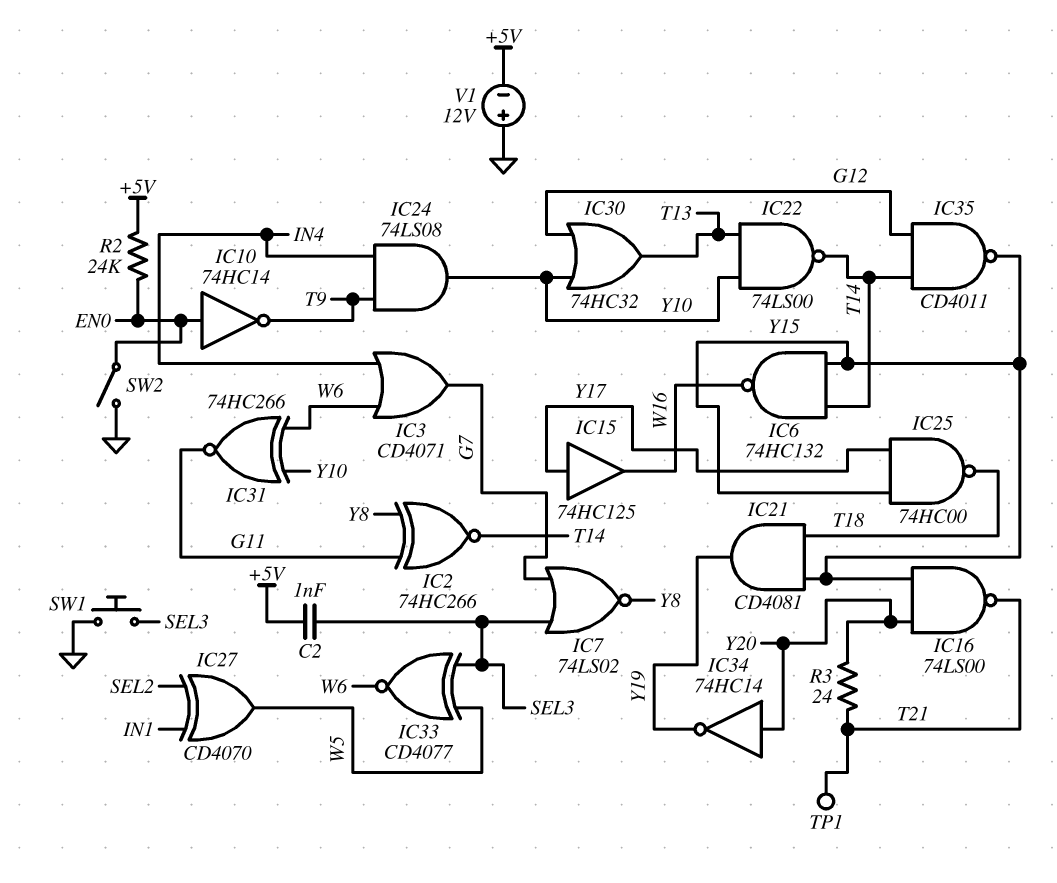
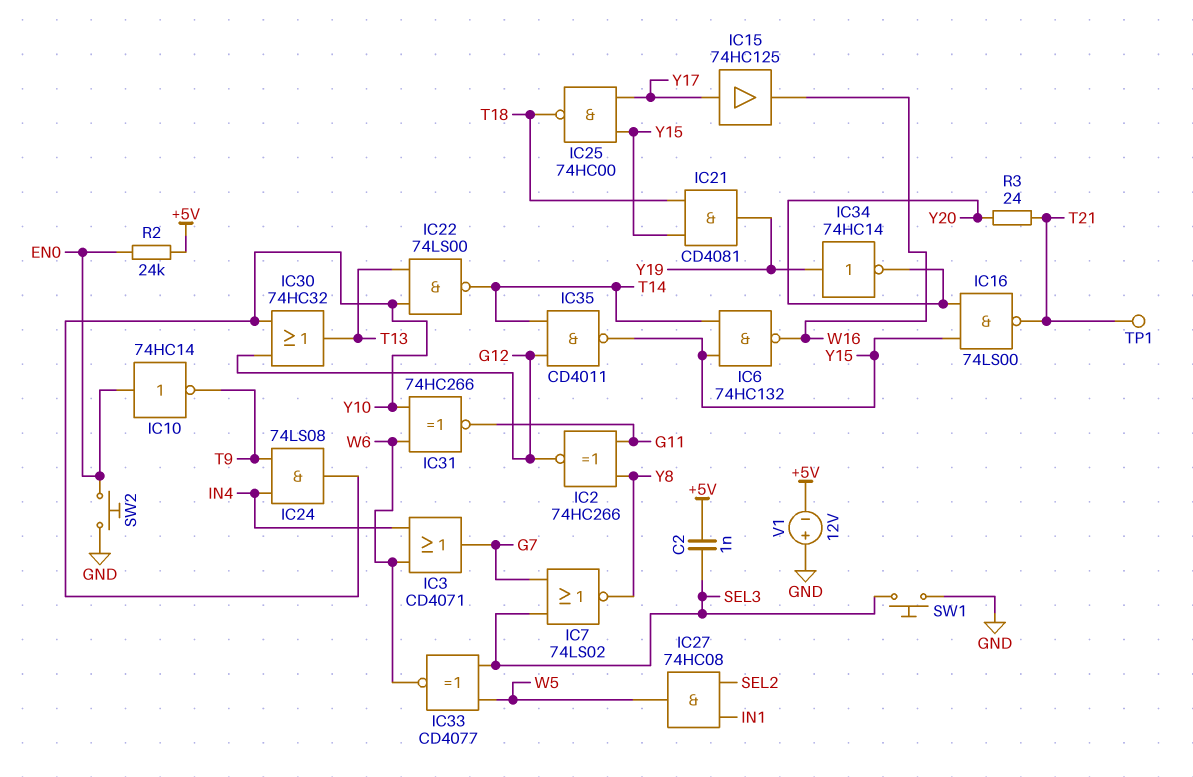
IC2: XNOR 74HC266 (in G11, in Y8, out T14) -> XNOR 74HC266 (in G11, in Y8, out G12)
IC27: XOR CD4070 (in IN1, in SEL2, out W5) -> AND 74HC08 (in IN1, in SEL2, out W5)
IC34: NOT 74HC14 (in Y20, out Y19) -> NOT 74HC14 (in Y19, out Y20)
SW2: switch (EN0, GND) -> button (EN0, GND)

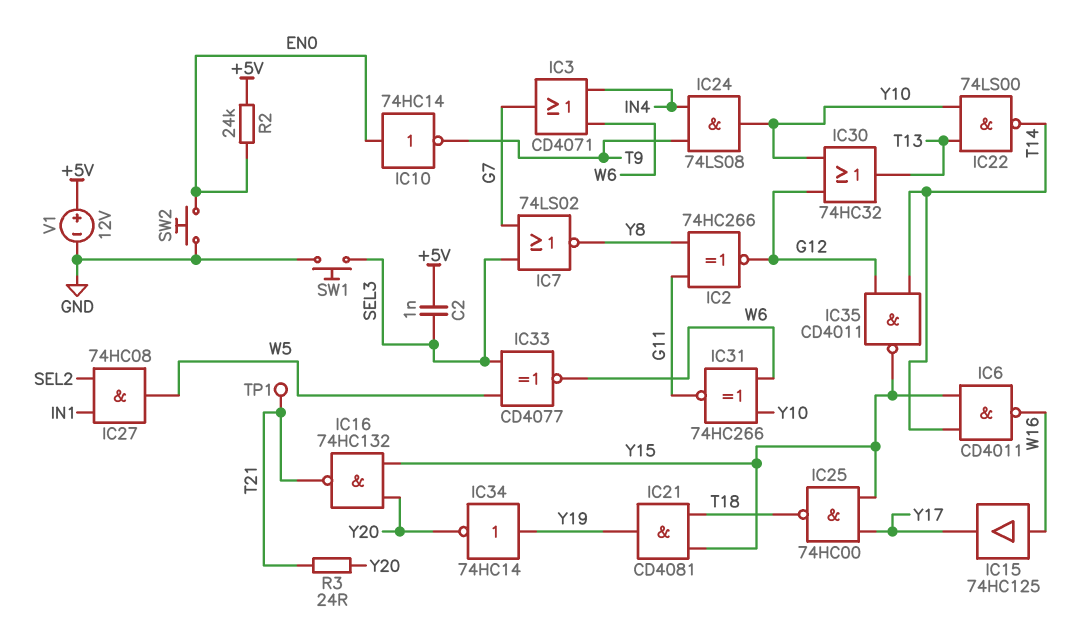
IC6: NAND 74HC132 (in T14, in Y15, out W16) -> NAND CD4011 (in T14, in Y15, out W16)
IC15: buffer 74HC125 (in Y17, out W16) -> buffer 74HC125 (in W16, out Y17)
IC16: NAND 74LS00 (in Y15, in Y20, out T21) -> NAND 74HC132 (in Y15, in Y20, out T21)
V1: 12V (plus GND, minus +5V) -> 12V (plus +5V, minus GND)

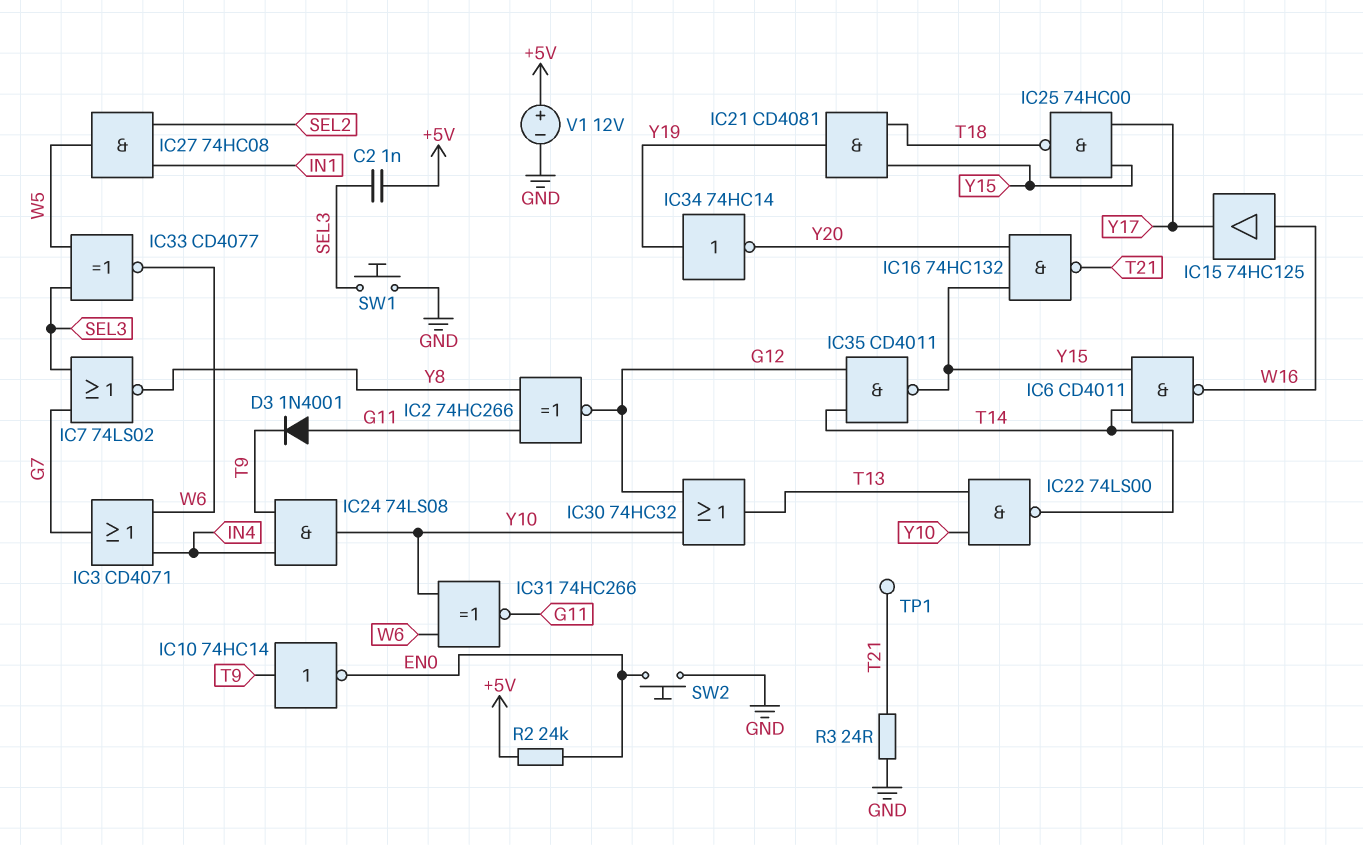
D3: none -> diode 1N4001 (A G11, K T9)
IC10: NOT 74HC14 (in EN0, out T9) -> NOT 74HC14 (in T9, out EN0)
R3: 24 (T21, Y20) -> 24 (GND, T21)

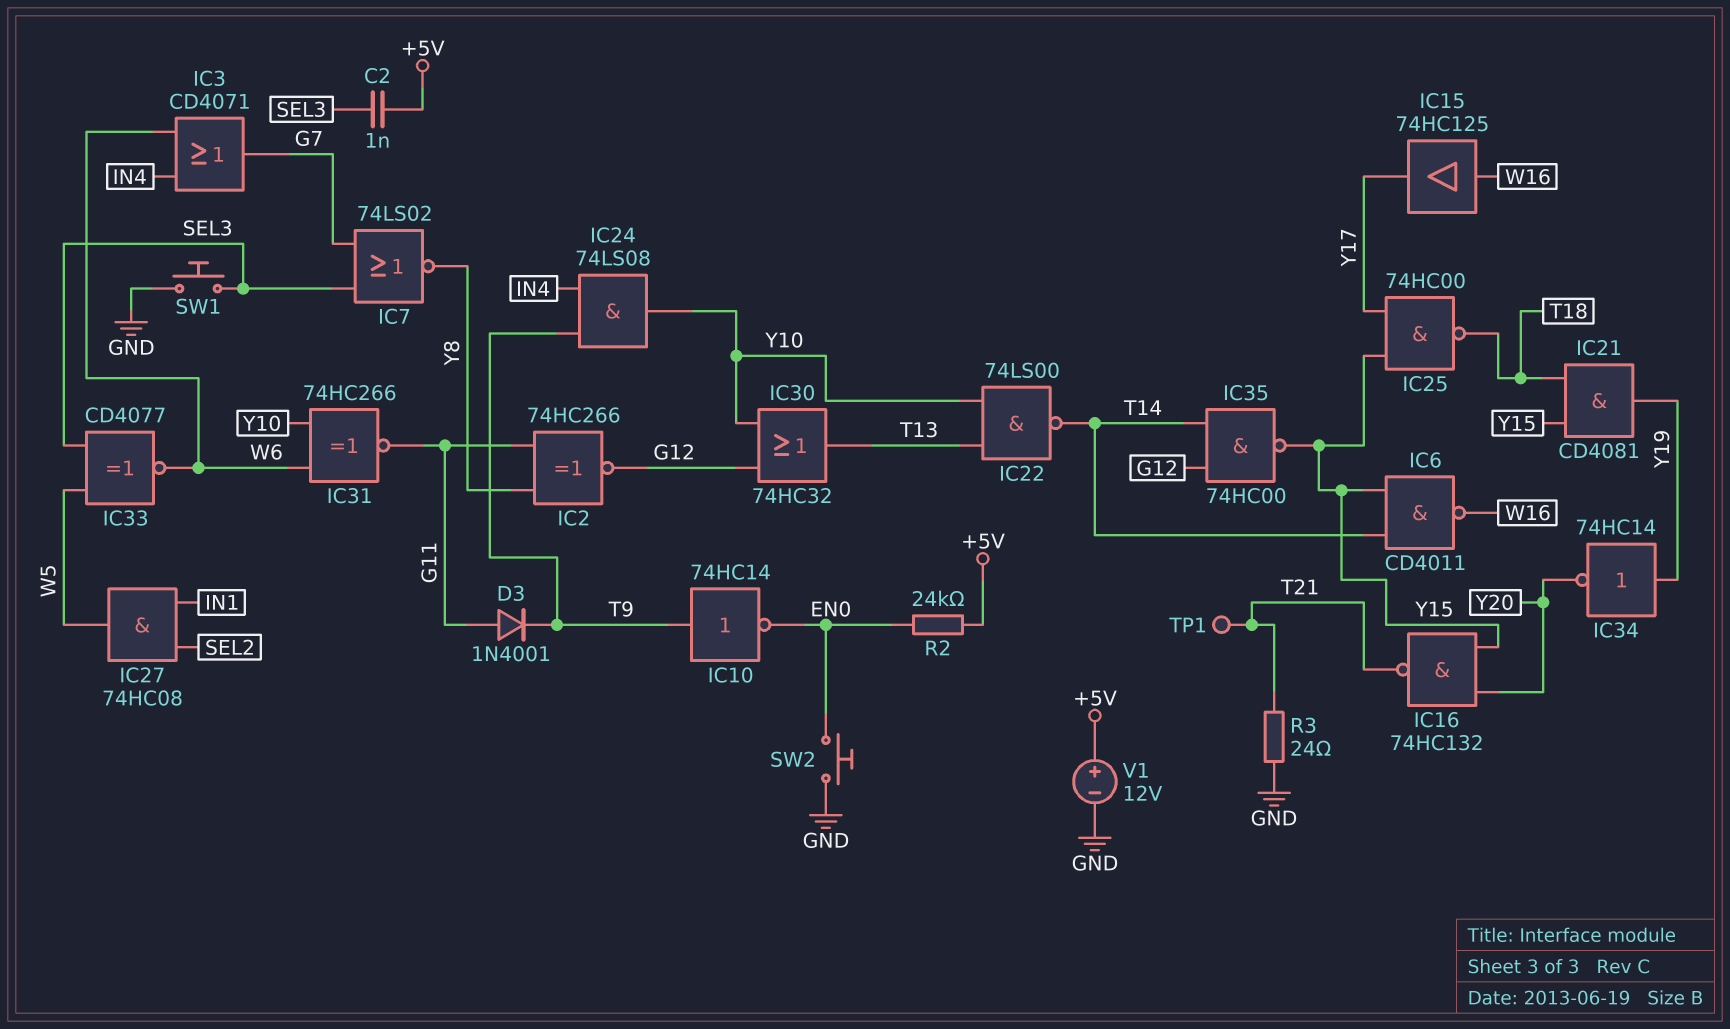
IC35: NAND CD4011 (in G12, in T14, out Y15) -> NAND 74HC00 (in G12, in T14, out Y15)

